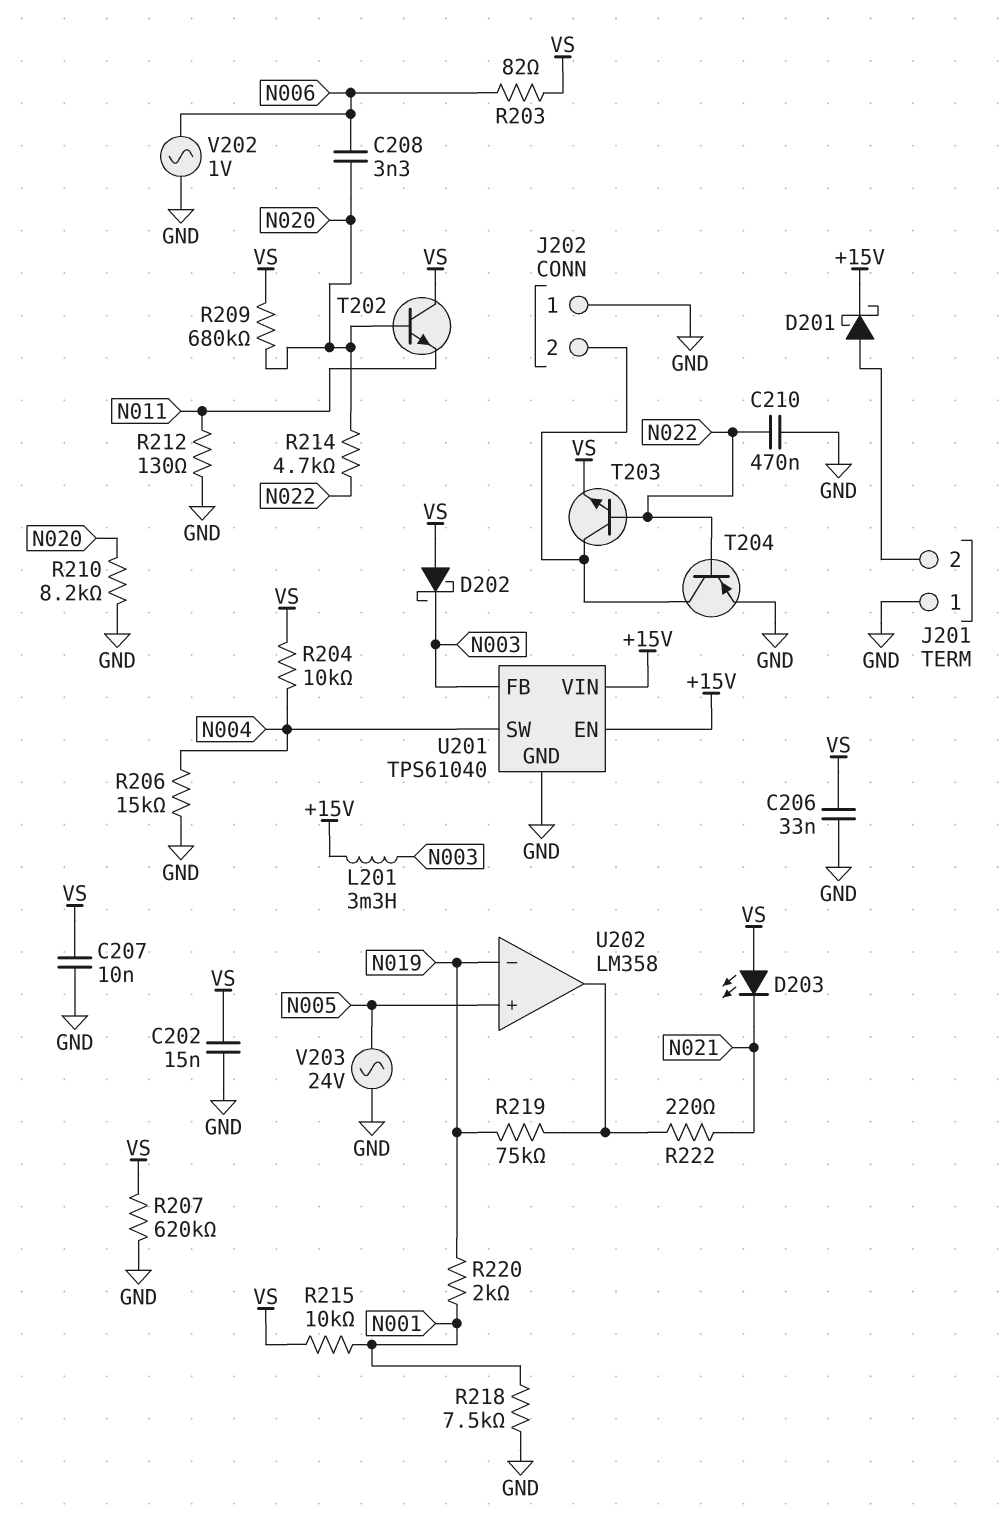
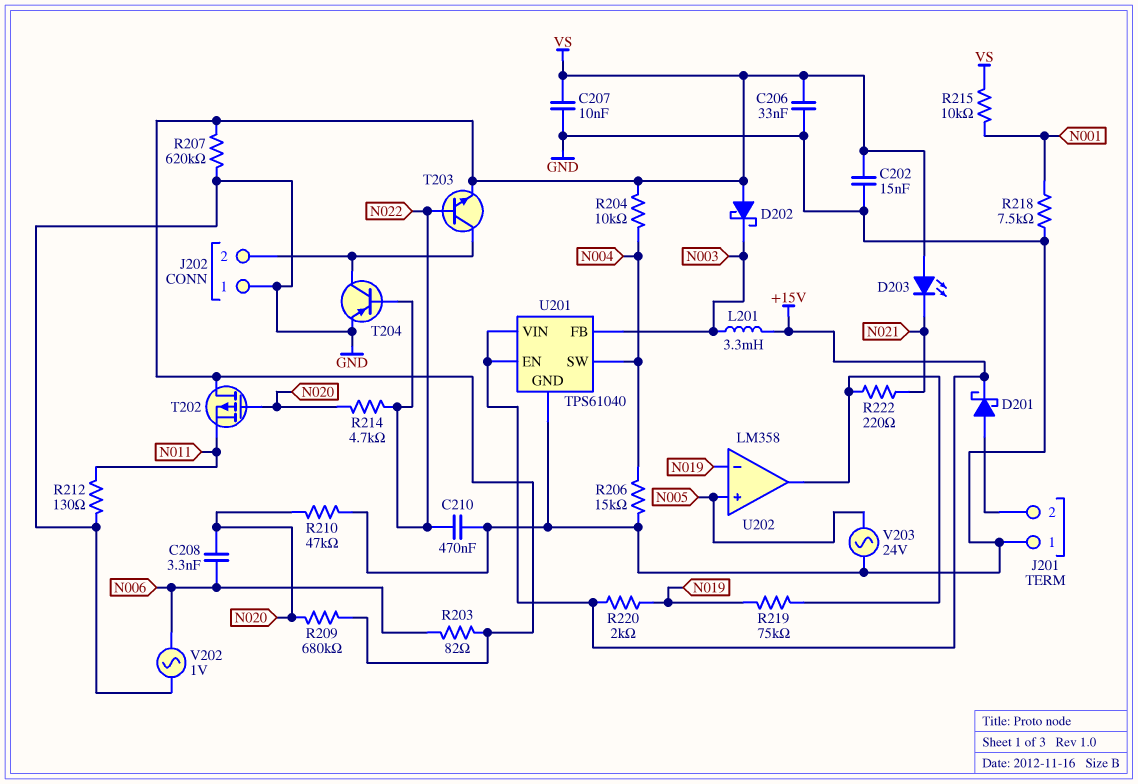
R210: 8.2k (GND, N020) -> 47k (GND, N020)
R220: 2k (N001, N019) -> 2k (+15V, N019)
T202: NPN (B N020, C VS, E N011) -> PMOS (G N020, D VS, S N011)

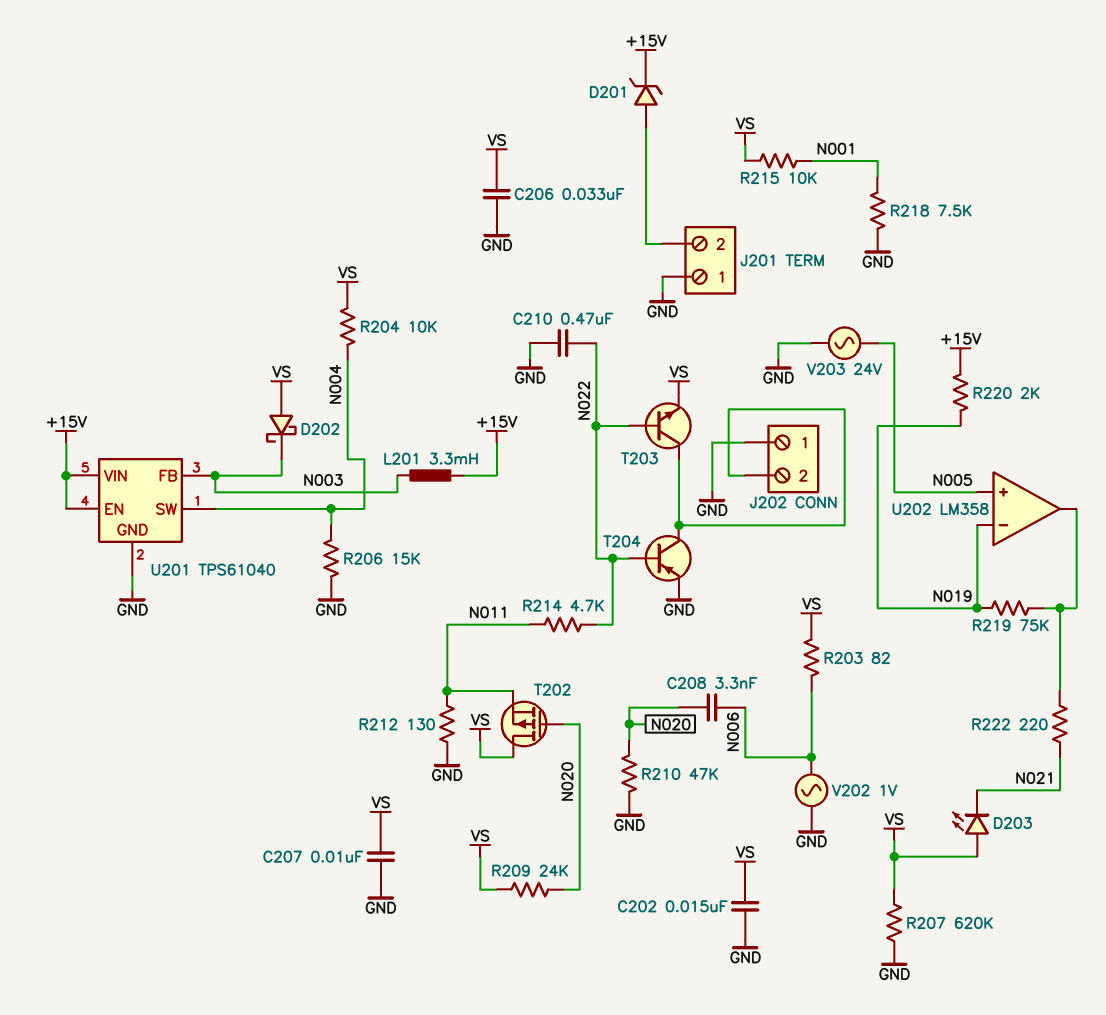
D201: schottky (A J201/2, K +15V) -> zener (A J201/2, K +15V)
R209: 680k (N020, VS) -> 24k (N020, VS)
R214: 4.7k (N020, N022) -> 4.7k (N011, N022)

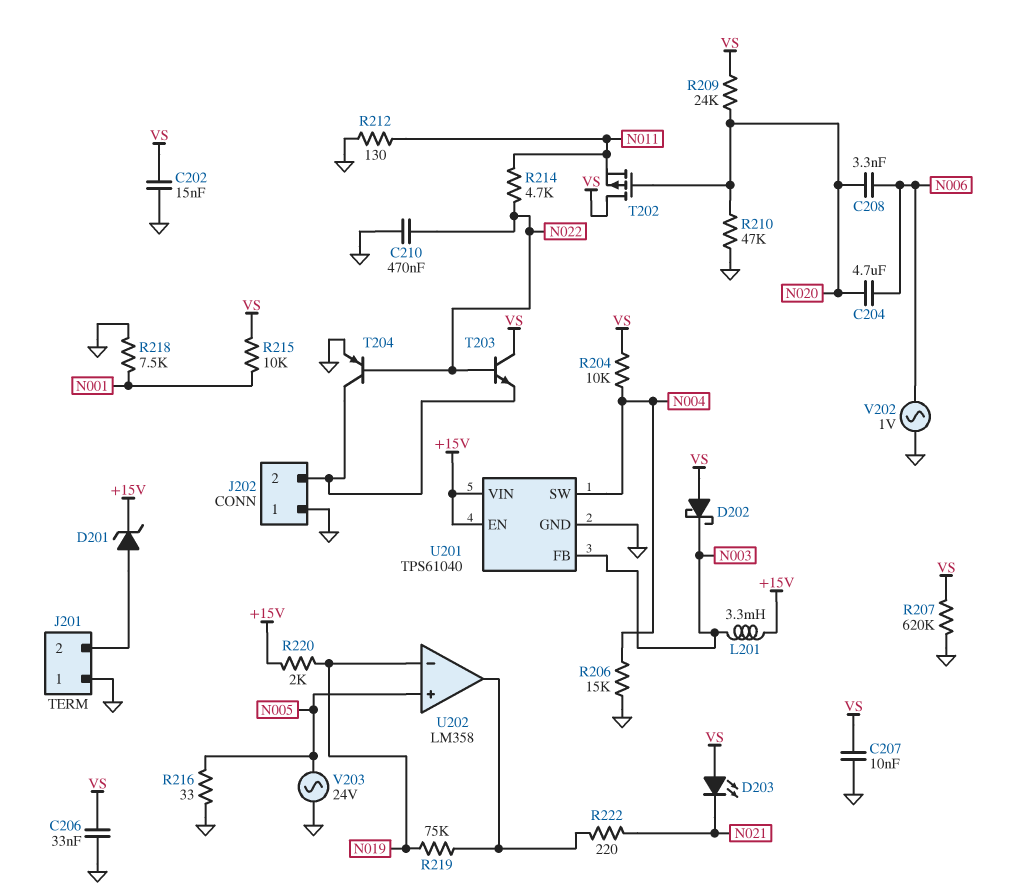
C204: none -> 4.7uF (N006, N020)
R203: 82 (N006, VS) -> none
R216: none -> 33 (GND, N005)
T203: NPN (B N022, C J202/2, E VS) -> NPN (B N022, C VS, E J202/2)

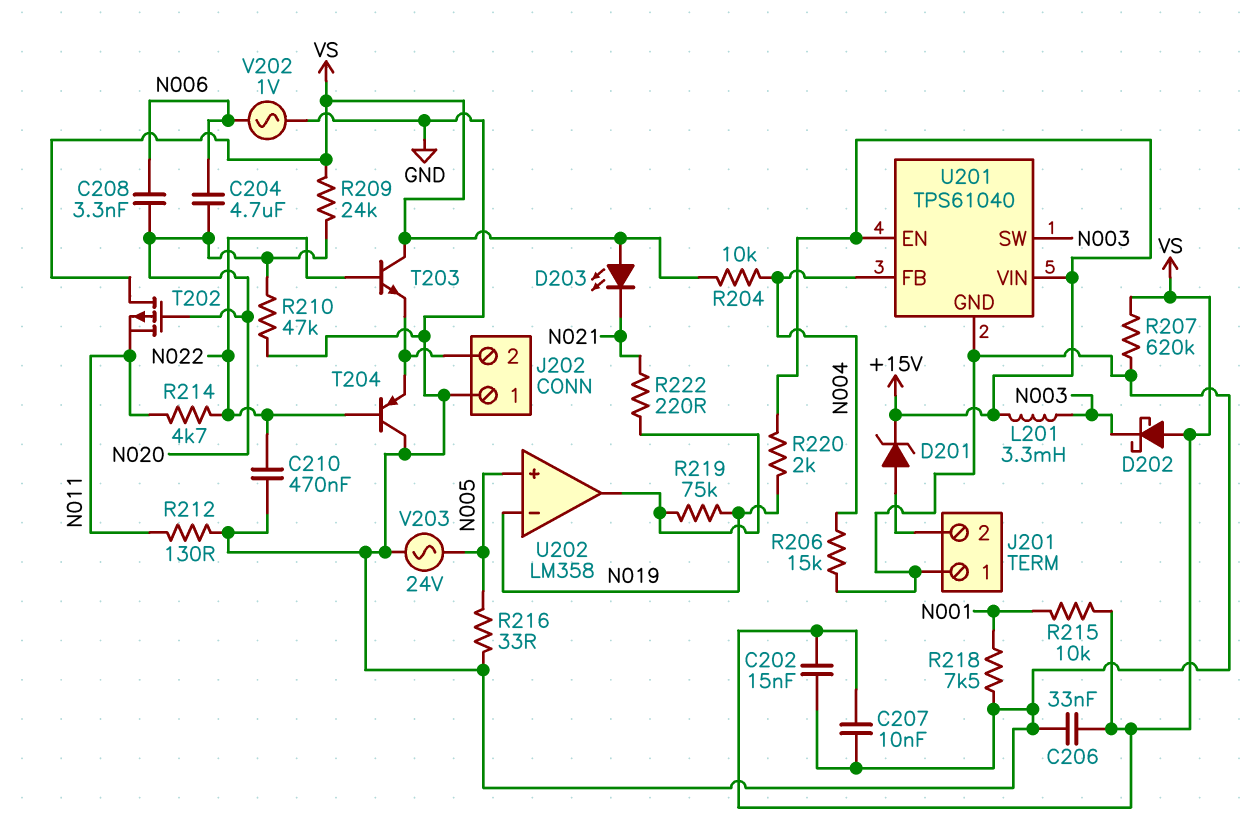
T204: PNP (B N022, C J202/2, E GND) -> PNP (B N022, C GND, E J202/2)
U201 pin FB: N003 -> N004
U201 pin SW: N004 -> N003

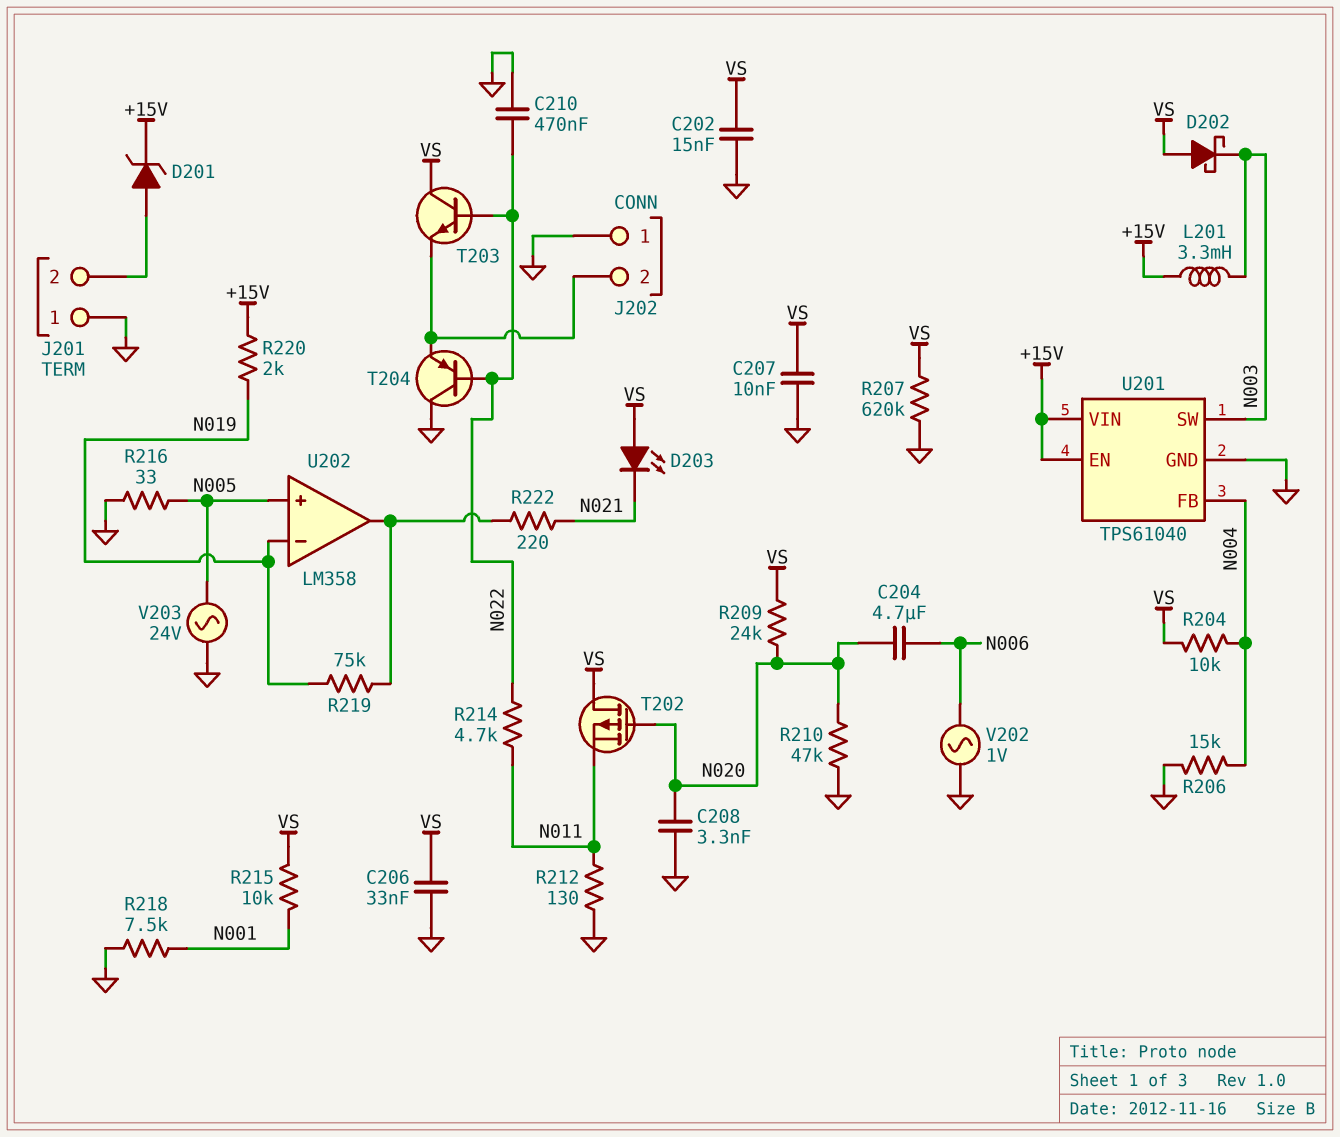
C208: 3.3nF (N006, N020) -> 3.3nF (GND, N020)

